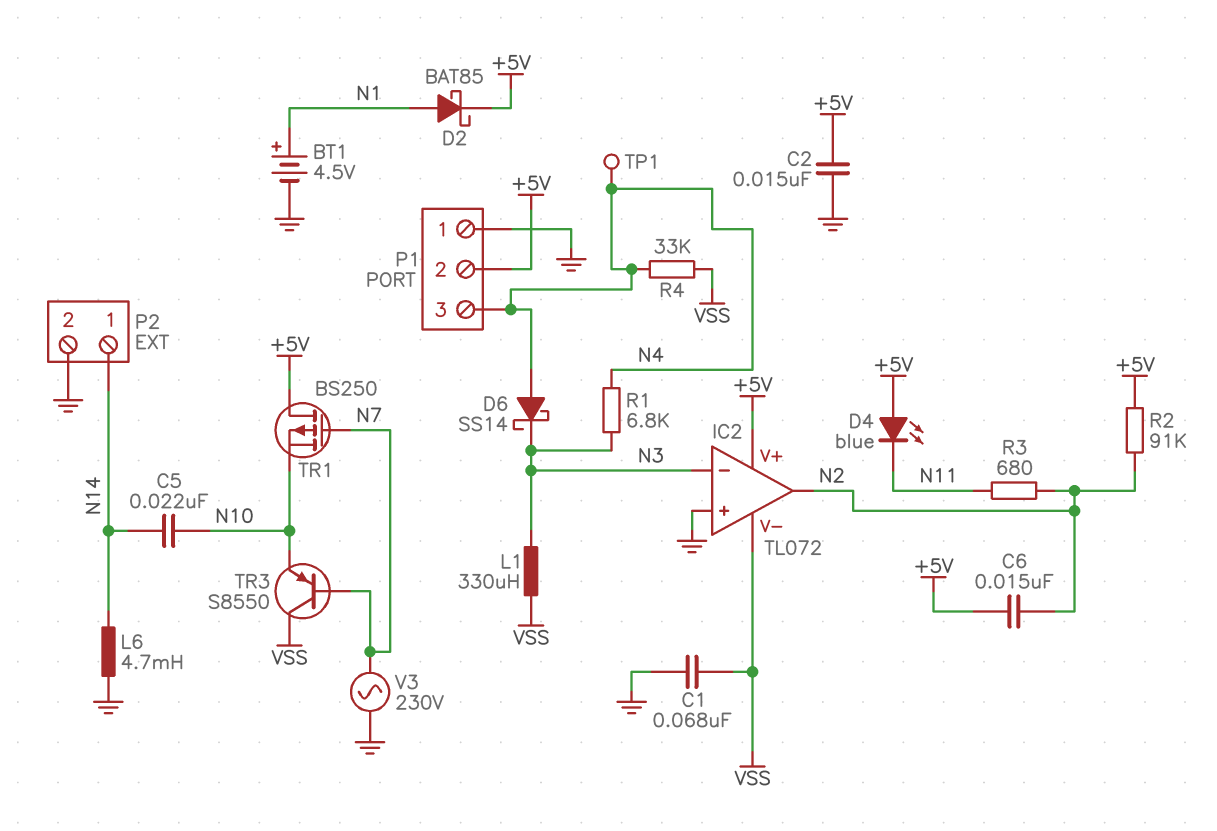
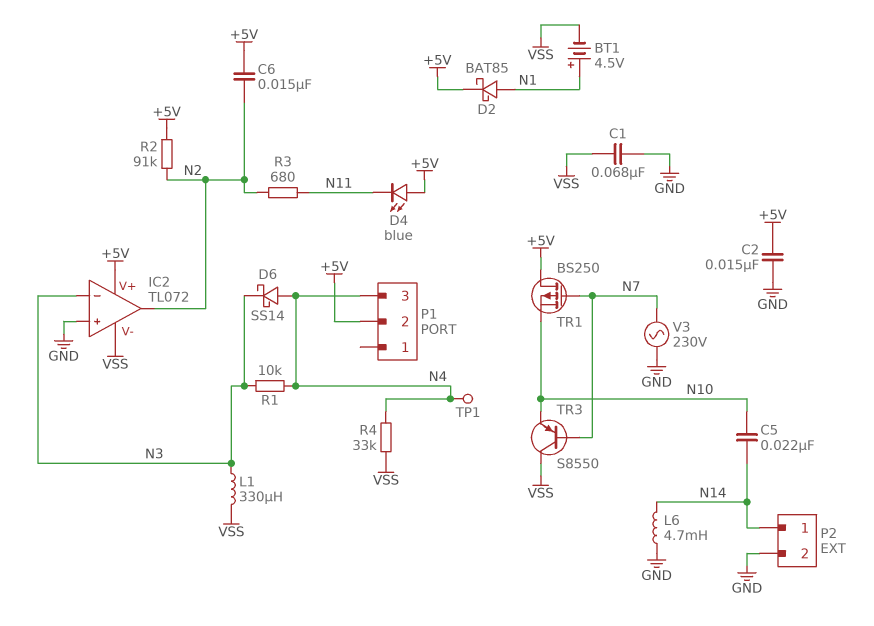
BT1: 4.5V (plus N1, minus GND) -> 4.5V (plus N1, minus VSS)
P1 pin 1: GND -> none
R1: 6.8k (N3, N4) -> 10k (N3, N4)

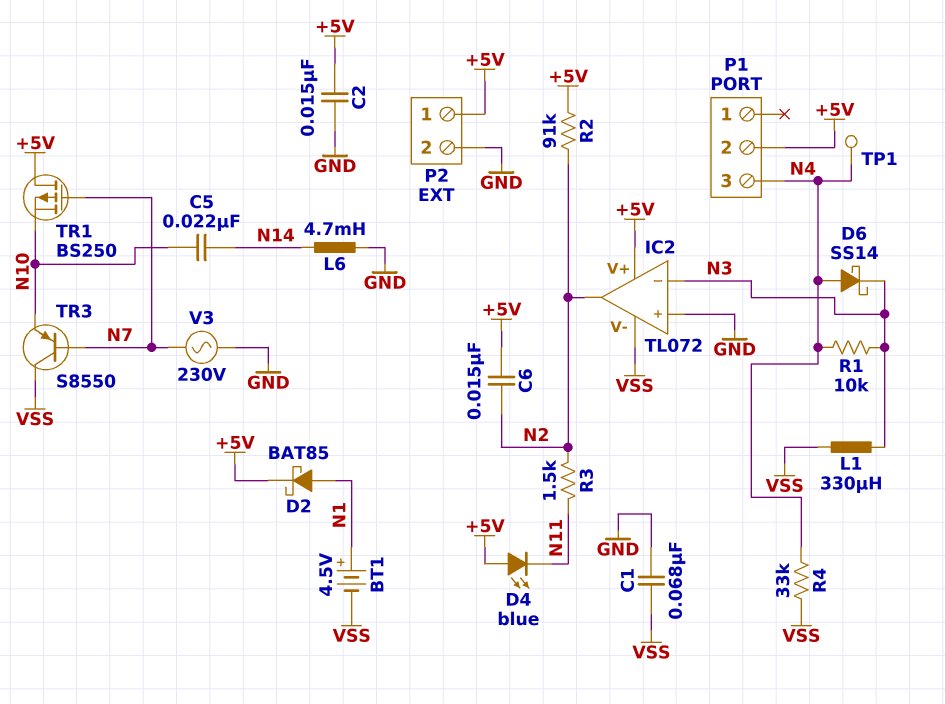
P2 pin 1: N14 -> +5V
R3: 680 (N2, N11) -> 1.5k (N2, N11)

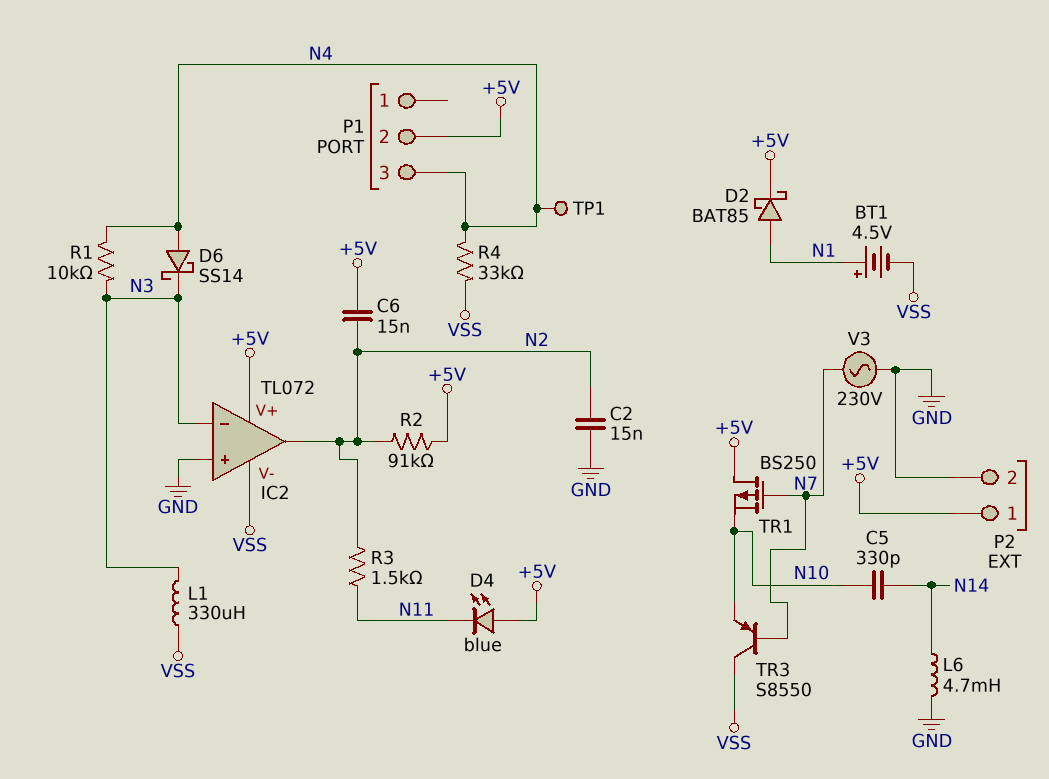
C1: 68nF (GND, VSS) -> none
C2: 15nF (+5V, GND) -> 15nF (GND, N2)
C5: 22nF (N10, N14) -> 330pF (N10, N14)

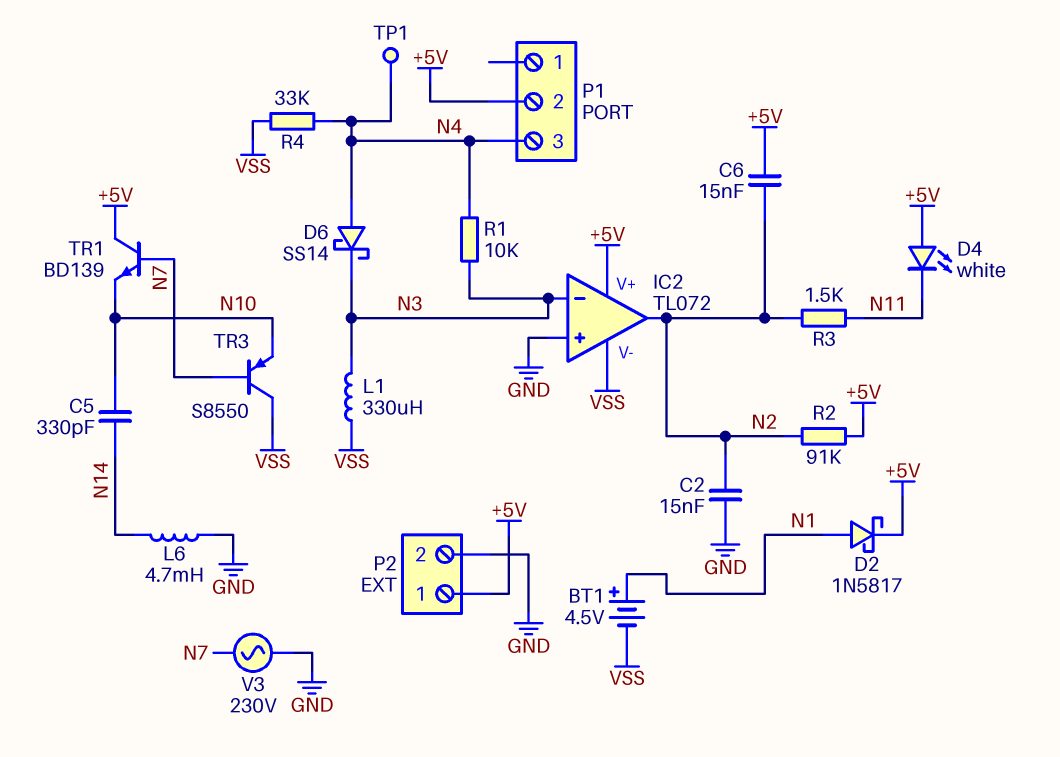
D2: schottky BAT85 (A N1, K +5V) -> schottky 1N5817 (A N1, K +5V)
D4: LED blue (A +5V, K N11) -> LED white (A +5V, K N11)
TR1: PMOS BS250 (G N7, D +5V, S N10) -> NPN BD139 (B N7, C +5V, E N10)

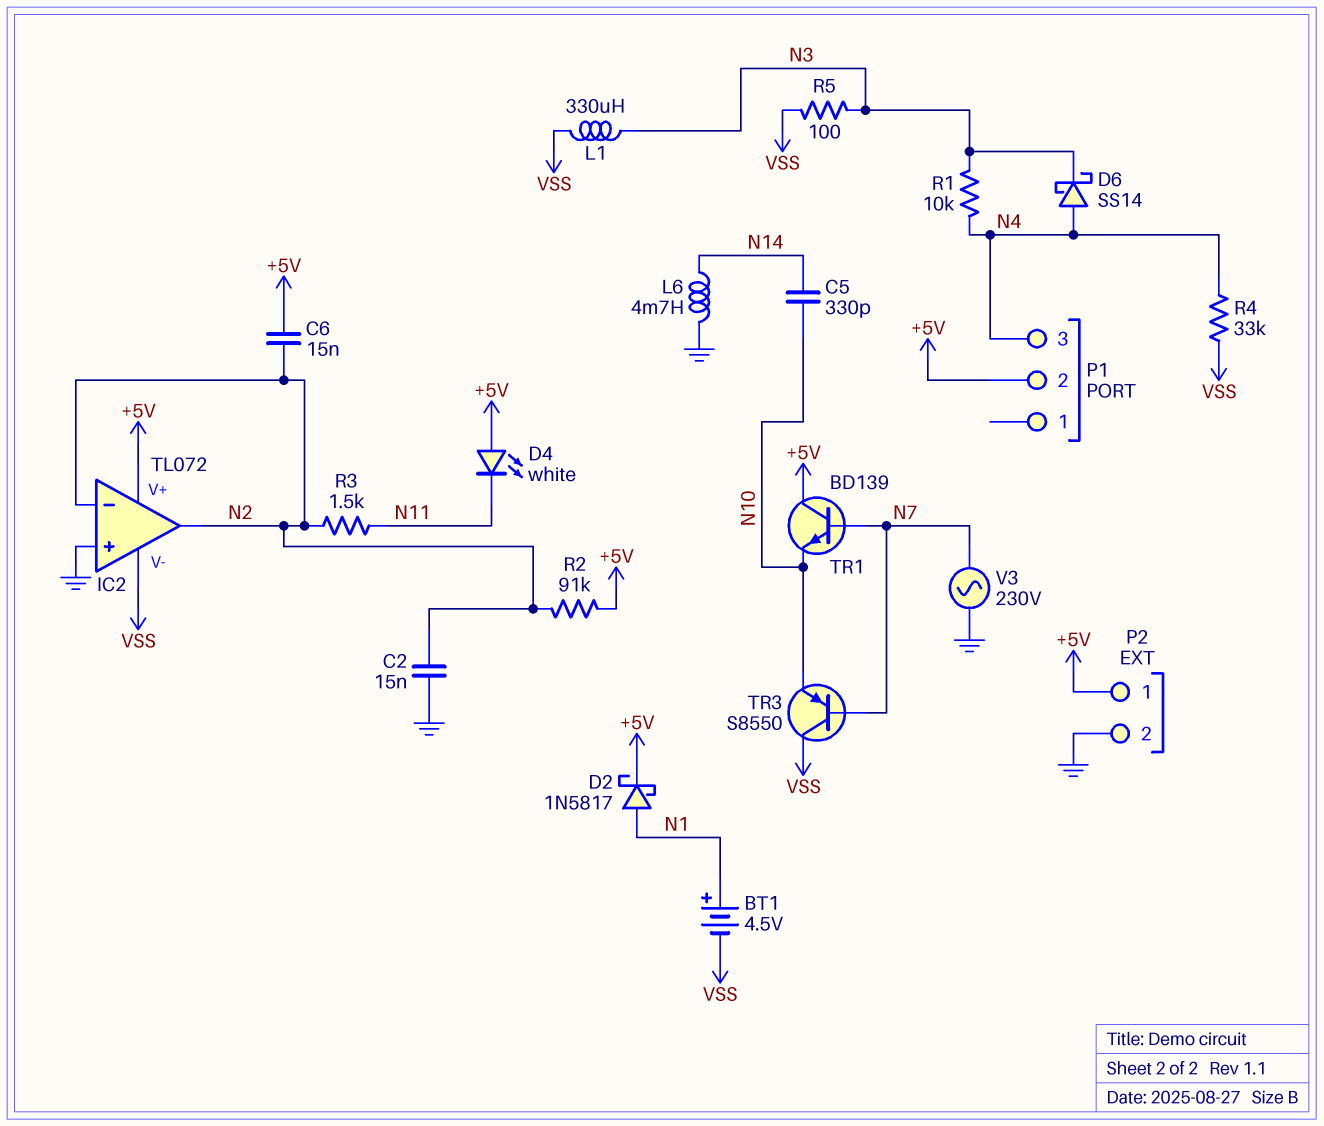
IC2 pin in-: N3 -> N2
R5: none -> 100 (N3, VSS)
TP1: test point (N4) -> none

